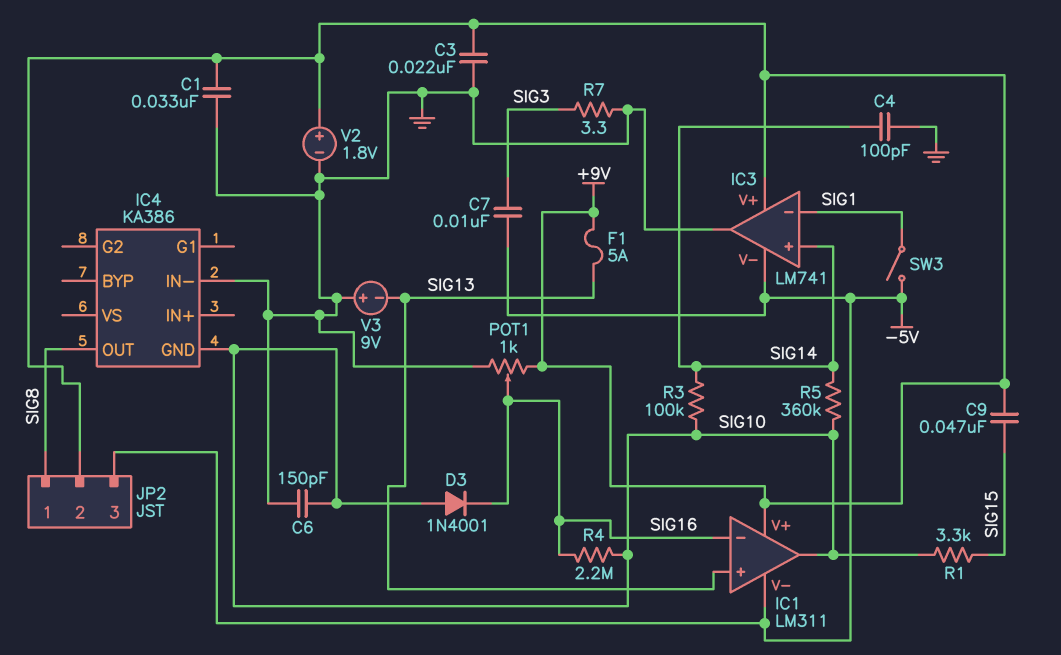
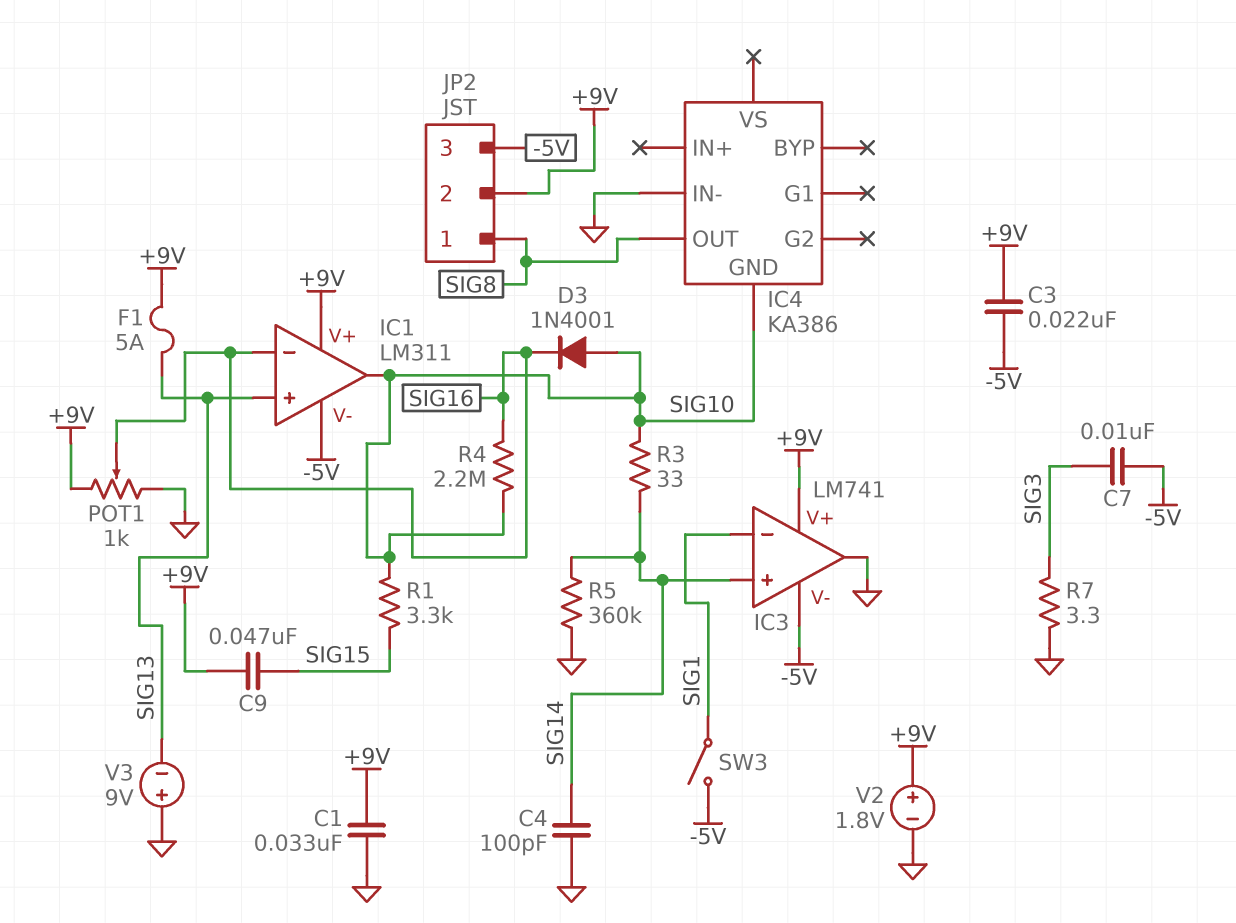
C3: 22nF (+9V, GND) -> 22nF (+9V, -5V)
C6: 150pF (GND, SIG10) -> none
R3: 100k (SIG10, SIG14) -> 33 (SIG10, SIG14)
R5: 360k (SIG10, SIG14) -> 360k (GND, SIG14)

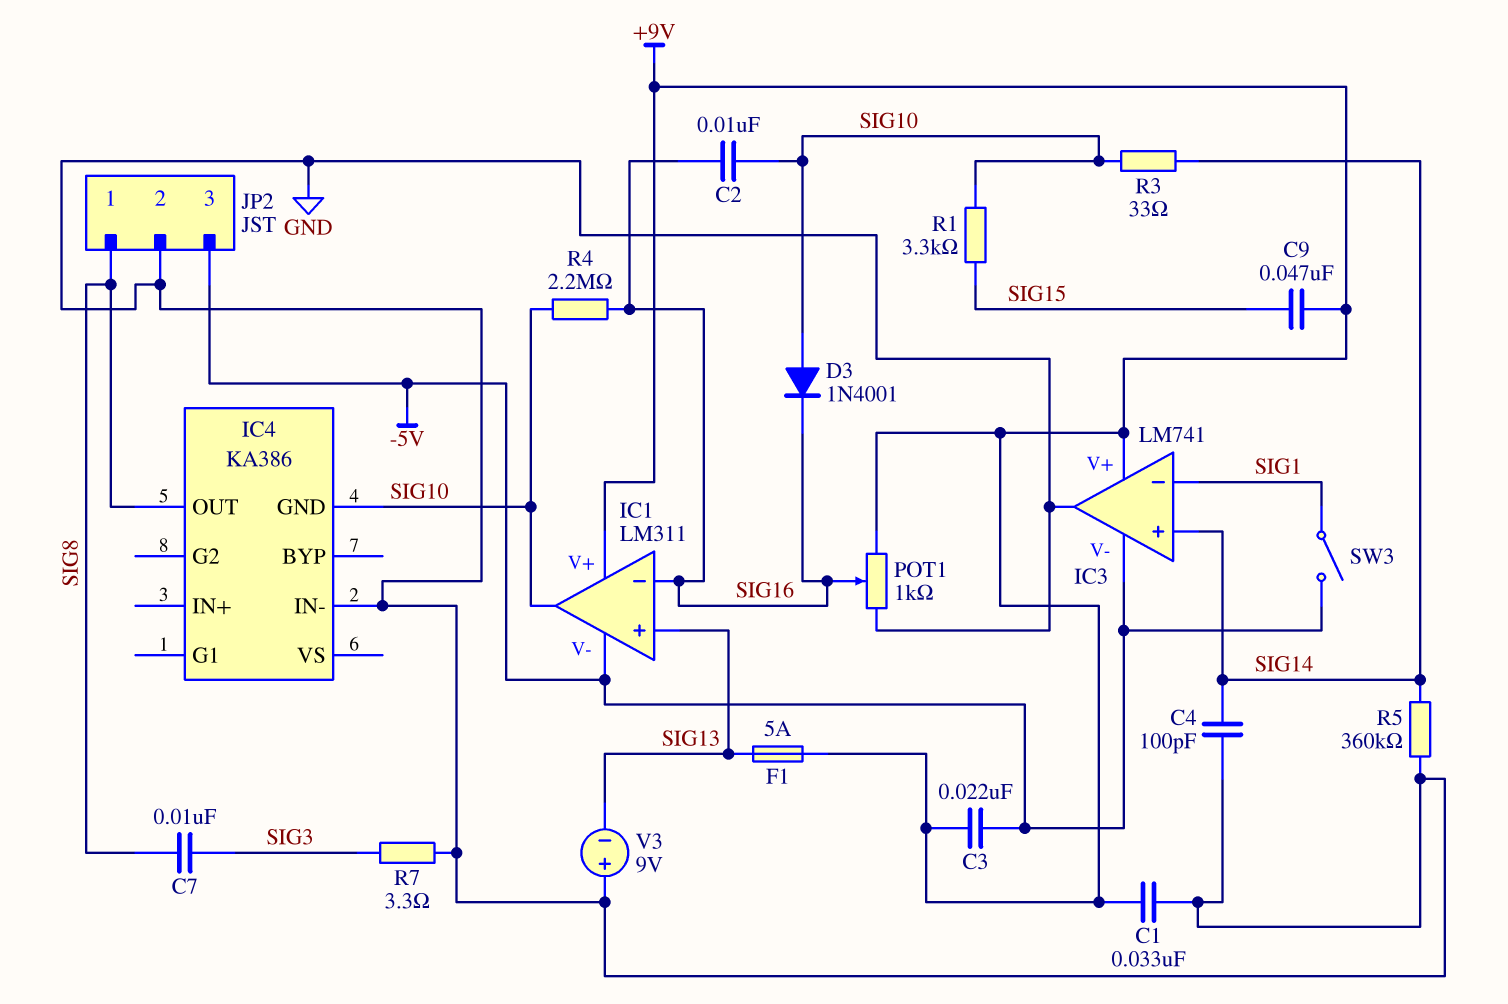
C2: none -> 10nF (SIG10, SIG16)
C7: 10nF (-5V, SIG3) -> 10nF (SIG3, SIG8)
JP2 pin 2: +9V -> GND
V2: 1.8V (plus +9V, minus GND) -> none

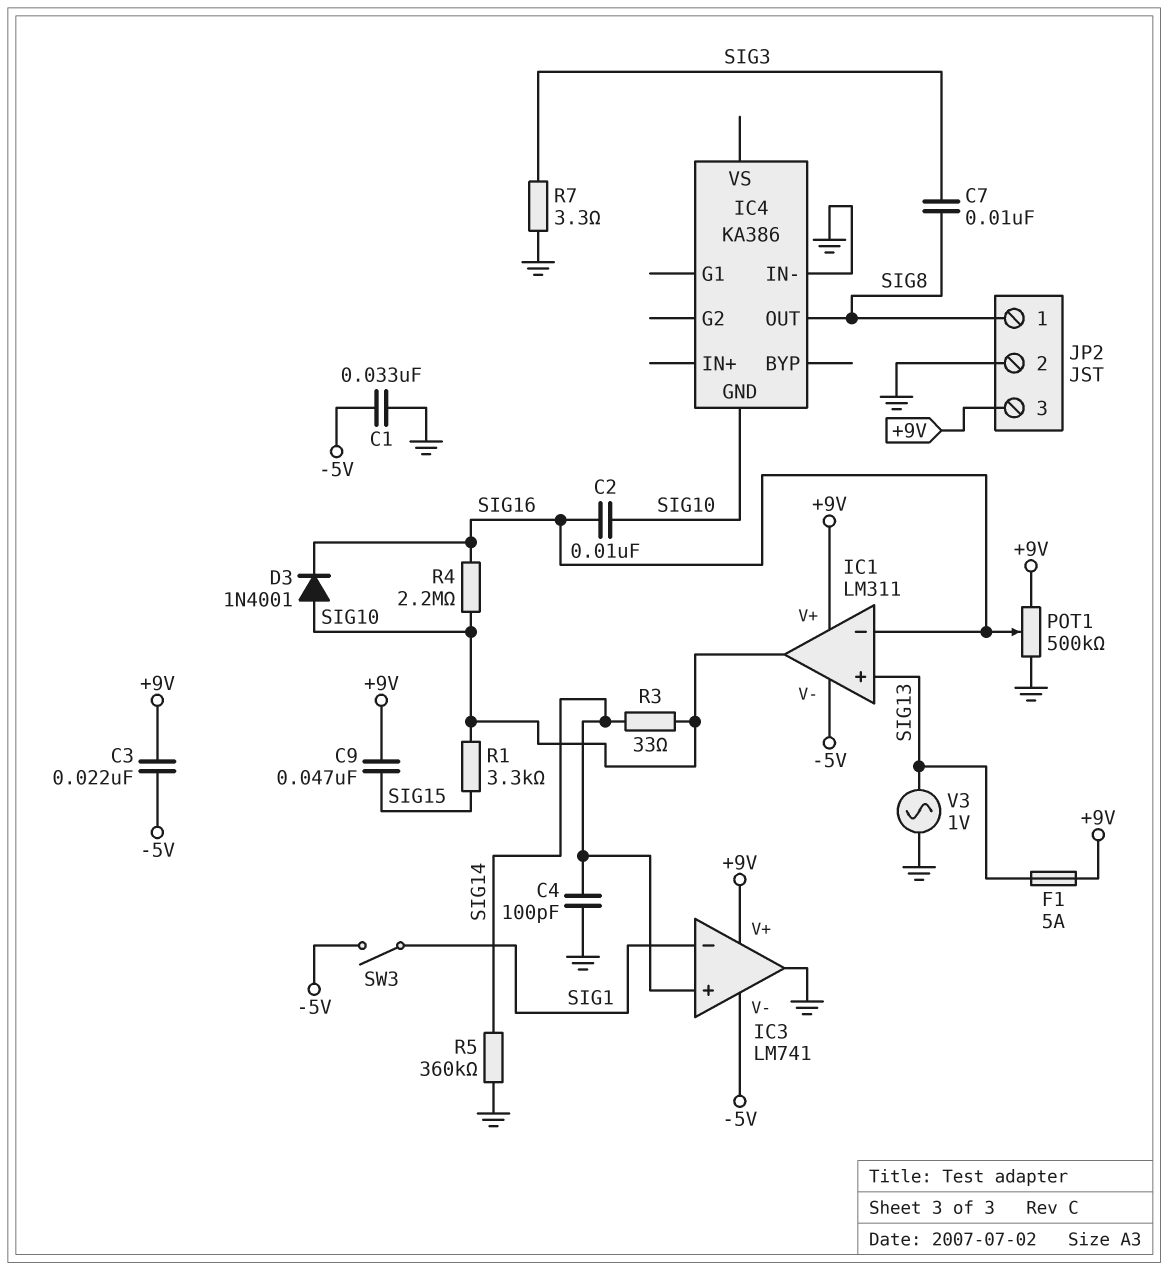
C1: 33nF (+9V, GND) -> 33nF (-5V, GND)
JP2 pin 3: -5V -> +9V
POT1: 1k (+9V, GND, wiper SIG16) -> 500k (+9V, GND, wiper SIG16)
V3: 9V (plus GND, minus SIG13) -> AC 1V (GND, SIG13)

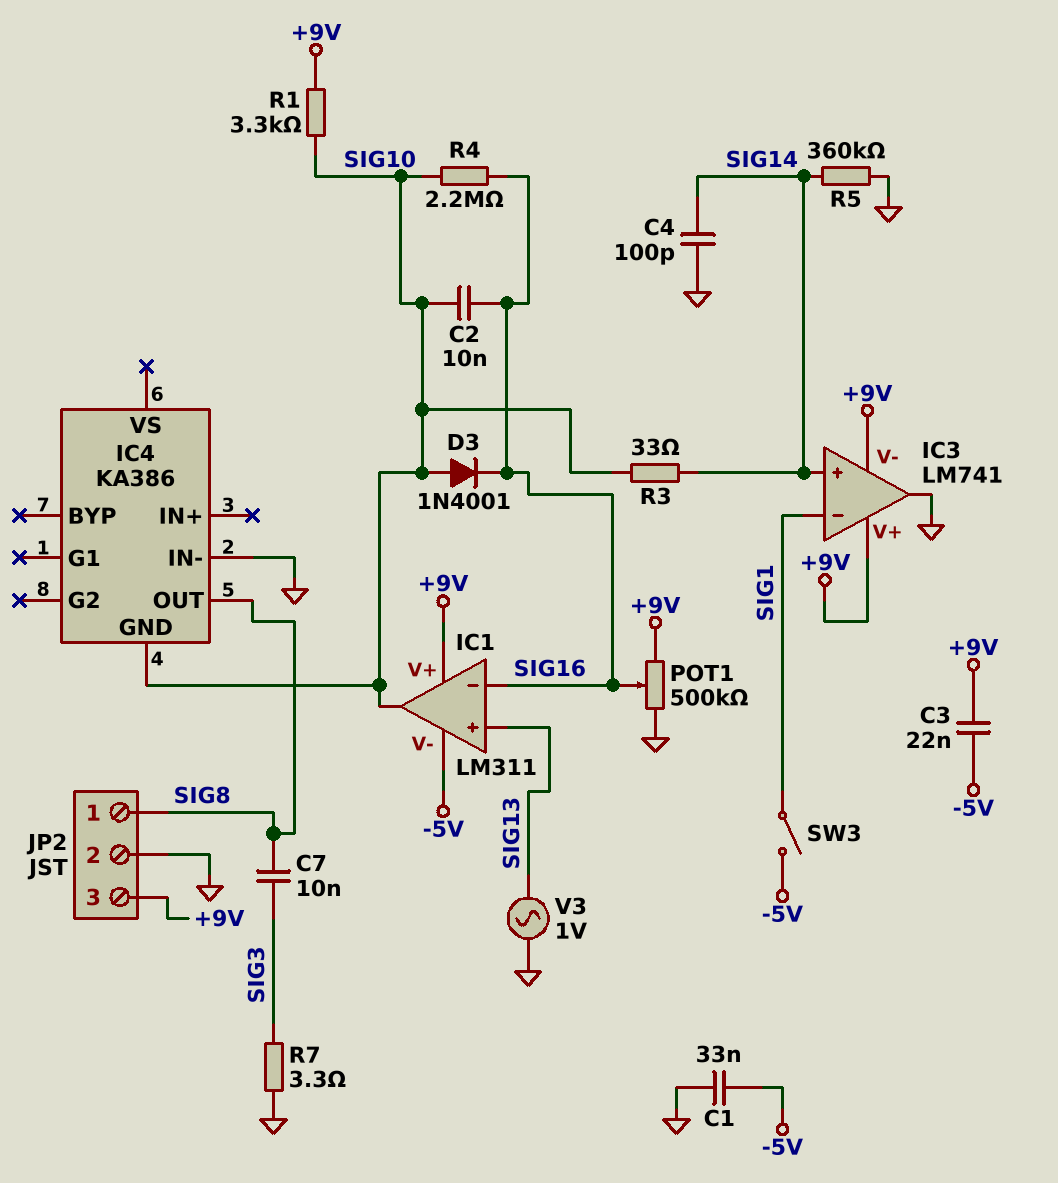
C9: 47nF (+9V, SIG15) -> none
F1: 5A (+9V, SIG13) -> none
IC3 pin V-: -5V -> +9V
R1: 3.3k (SIG10, SIG15) -> 3.3k (+9V, SIG10)

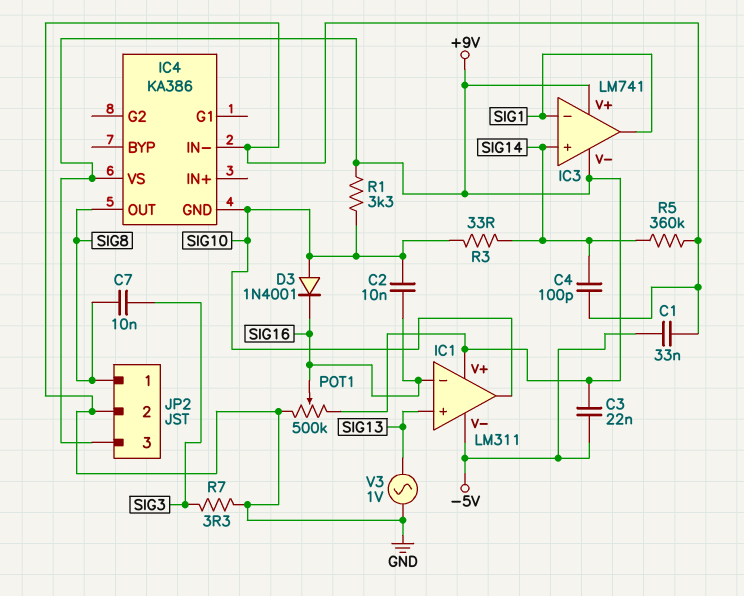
IC3 pin out: GND -> SIG1
IC4 pin VS: none -> +9V
R4: 2.2M (SIG10, SIG16) -> none
SW3: switch (-5V, SIG1) -> none

